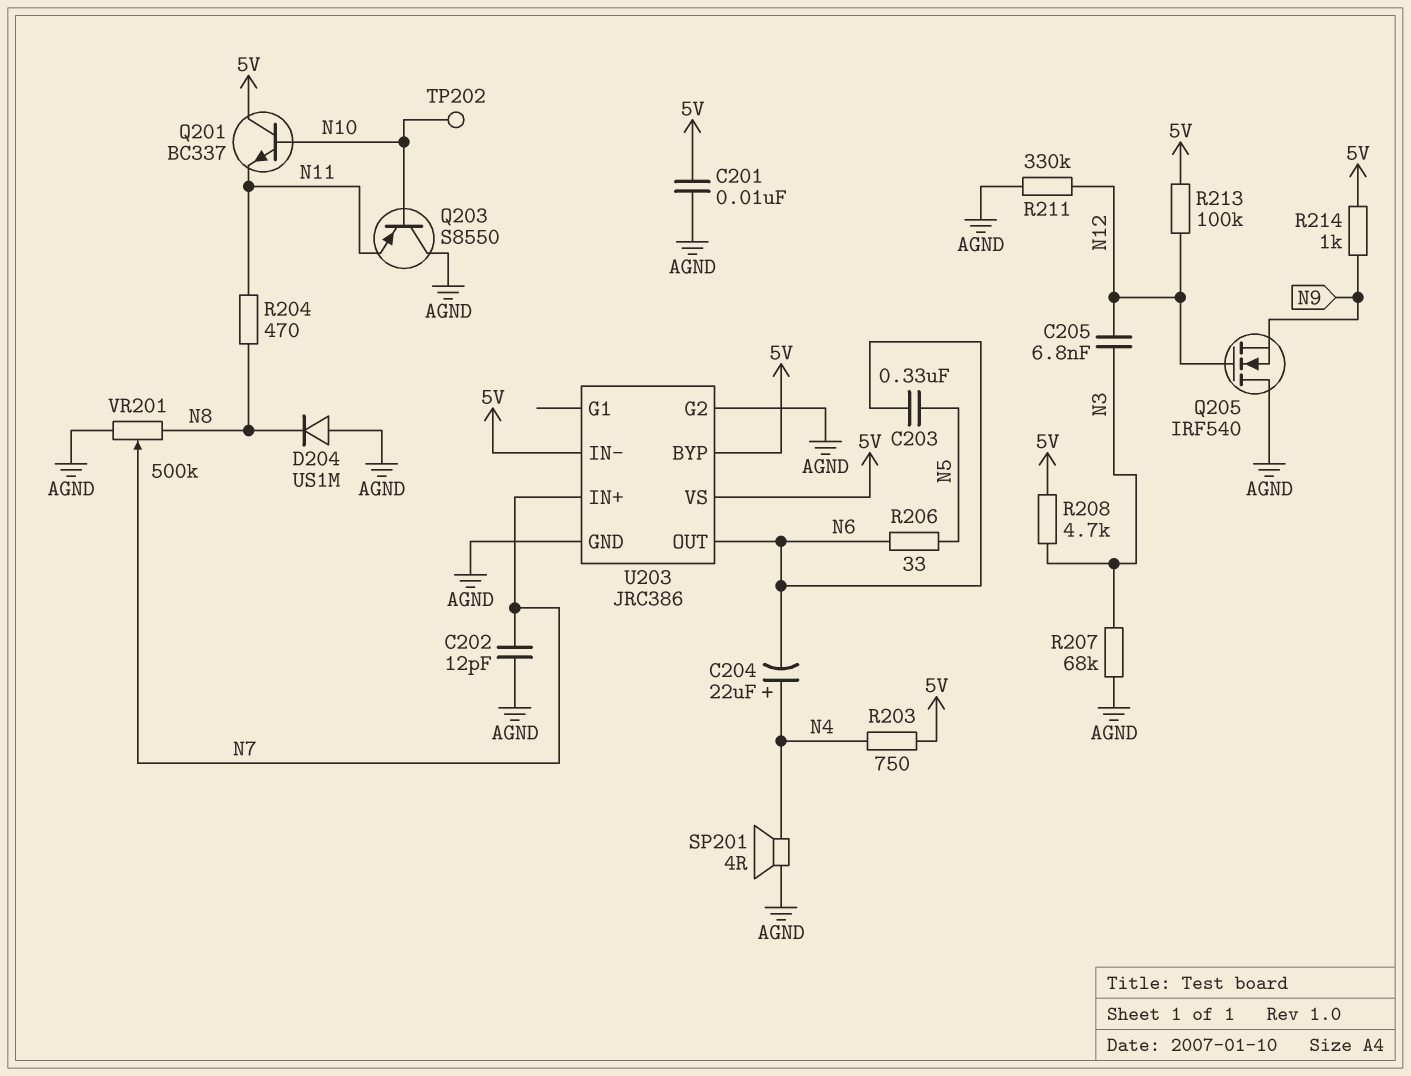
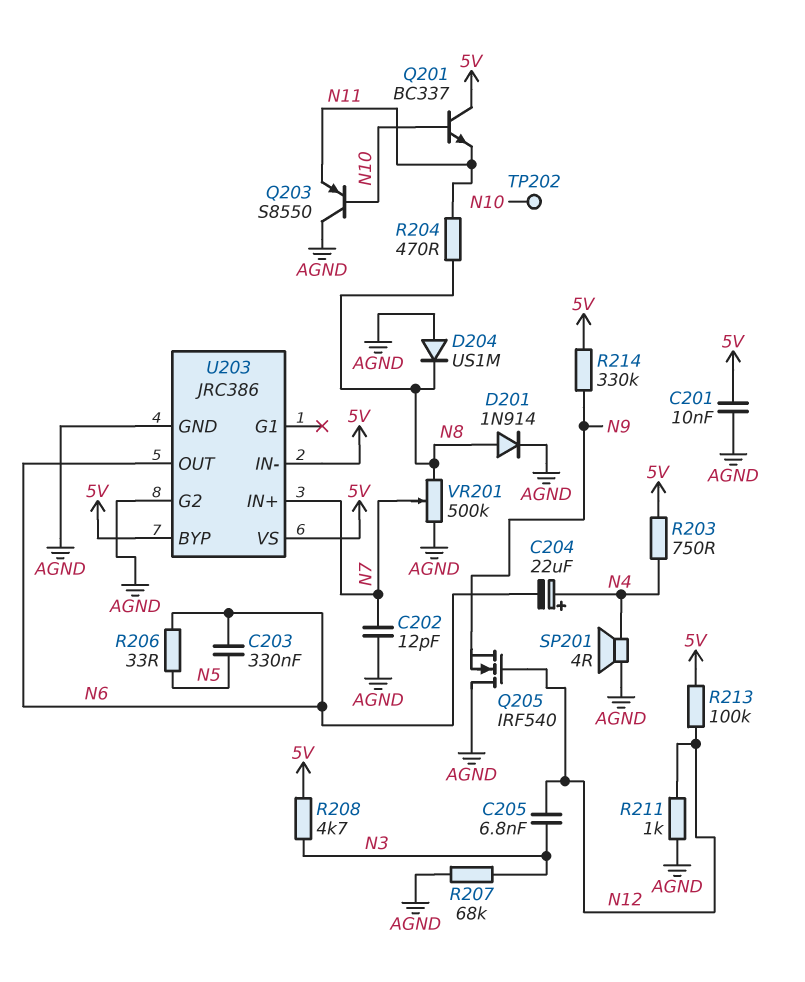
D201: none -> diode 1N914 (A N8, K AGND)
R211: 330k (AGND, N12) -> 1k (AGND, N12)
R214: 1k (5V, N9) -> 330k (5V, N9)

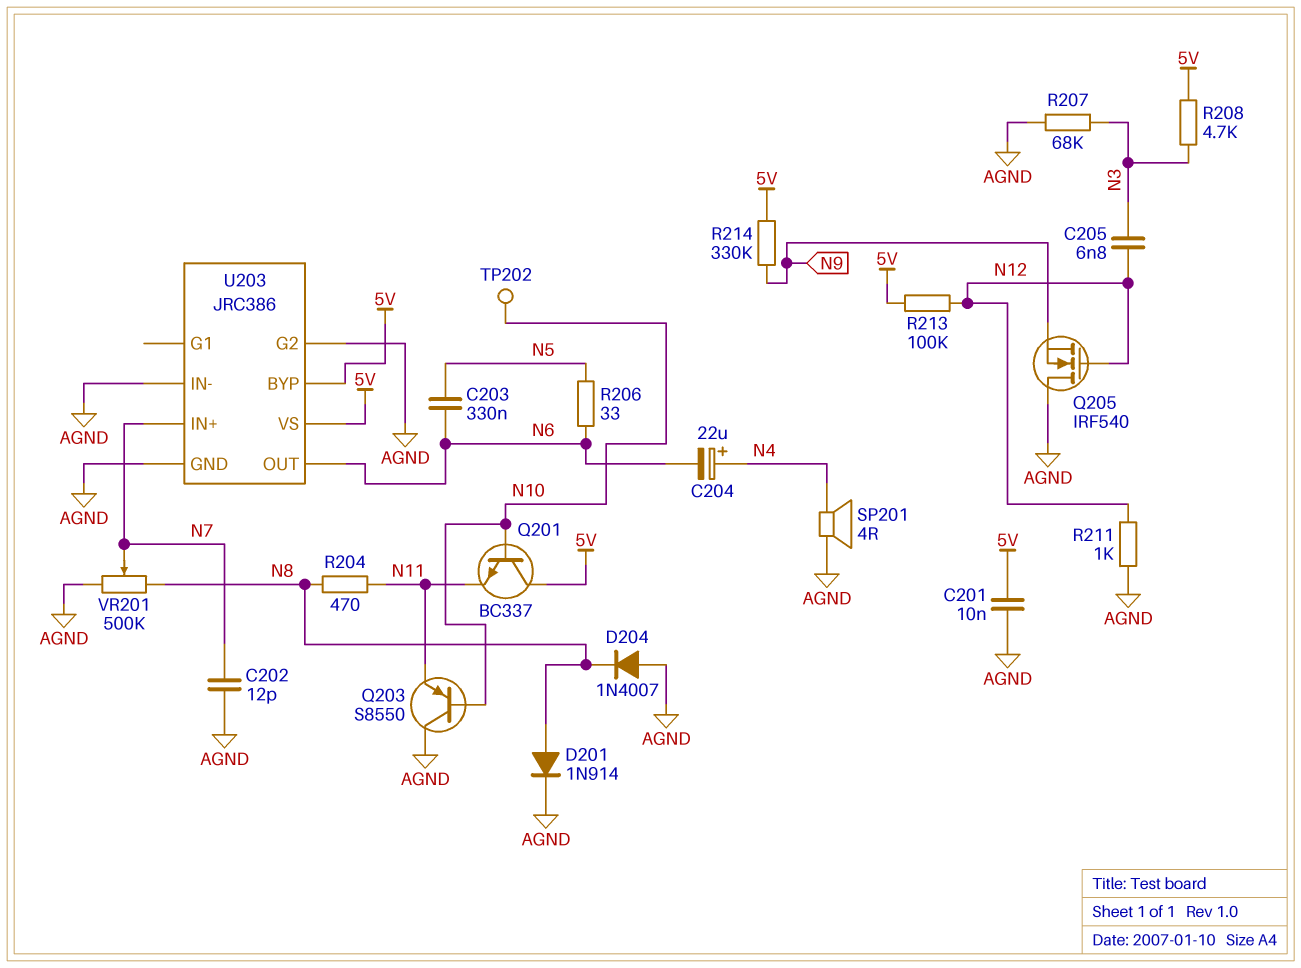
D204: diode US1M (A AGND, K N8) -> diode 1N4007 (A AGND, K N8)
R203: 750 (5V, N4) -> none
U203 pin IN-: 5V -> AGND

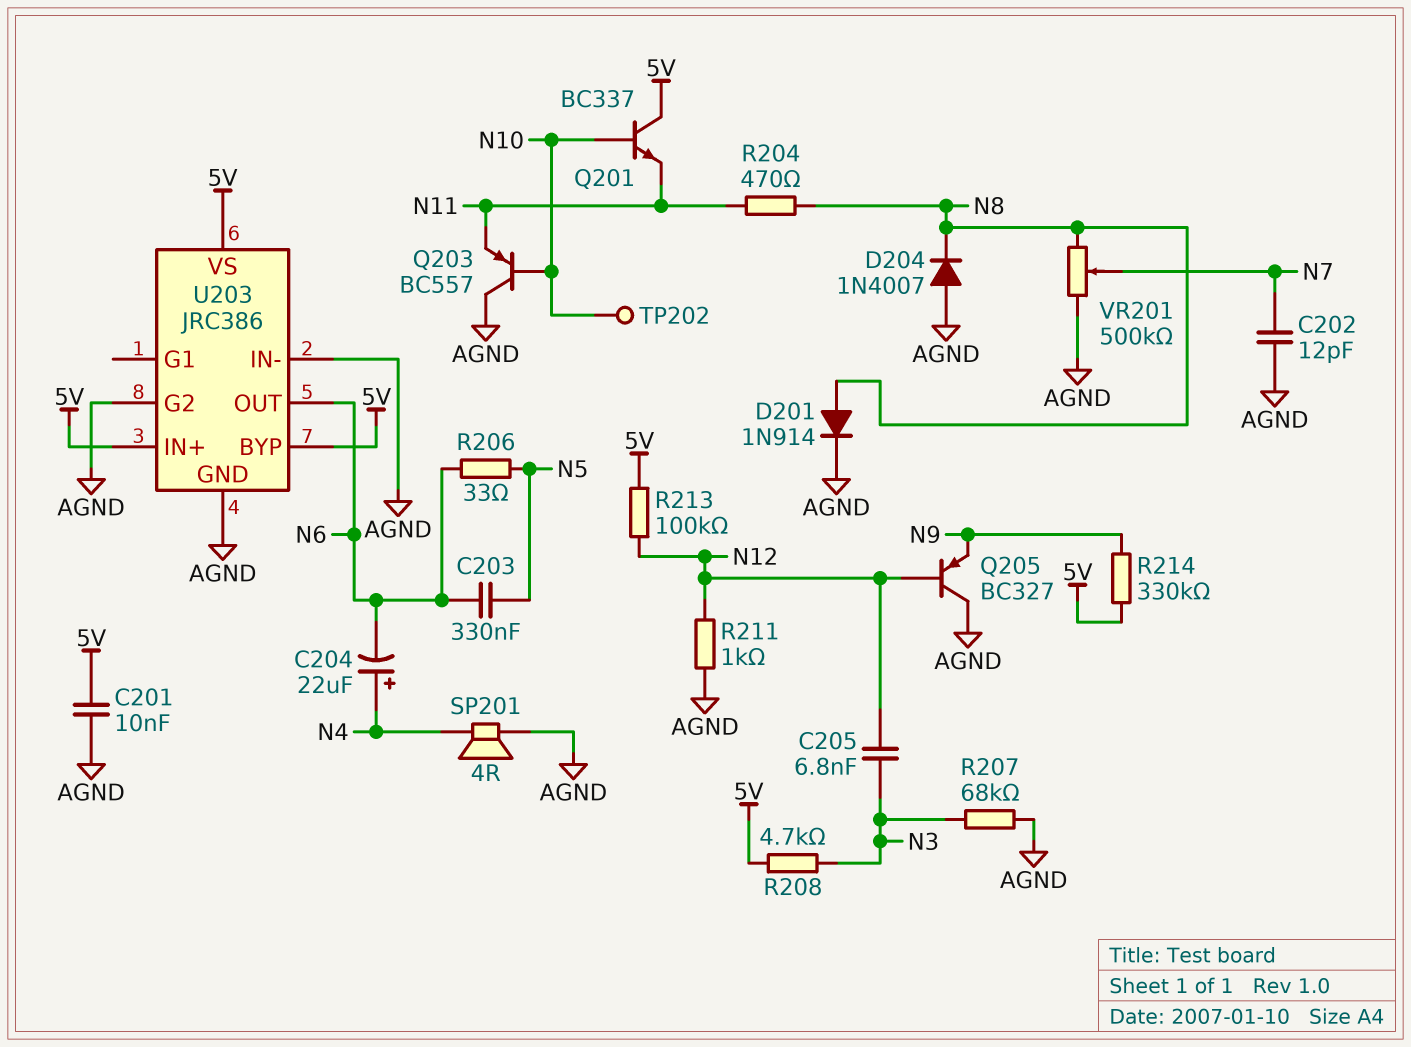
Q203: PNP S8550 (B N10, C AGND, E N11) -> PNP BC557 (B N10, C AGND, E N11)
Q205: NMOS IRF540 (G N12, D AGND, S N9) -> PNP BC327 (B N12, C AGND, E N9)
U203 pin IN+: N7 -> 5V

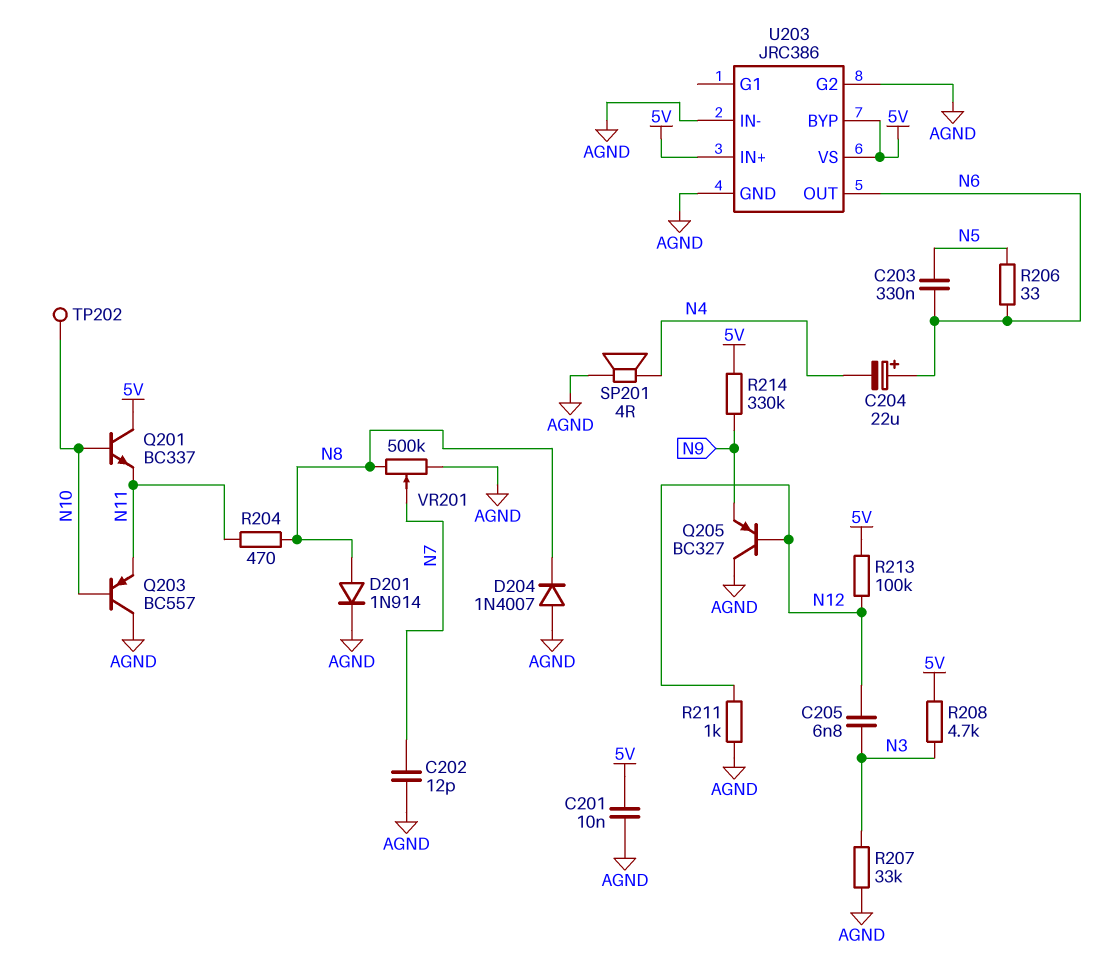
C204: 22uF (plus N4, minus N6) -> 22uF (plus N6, minus N4)
R207: 68k (AGND, N3) -> 33k (AGND, N3)

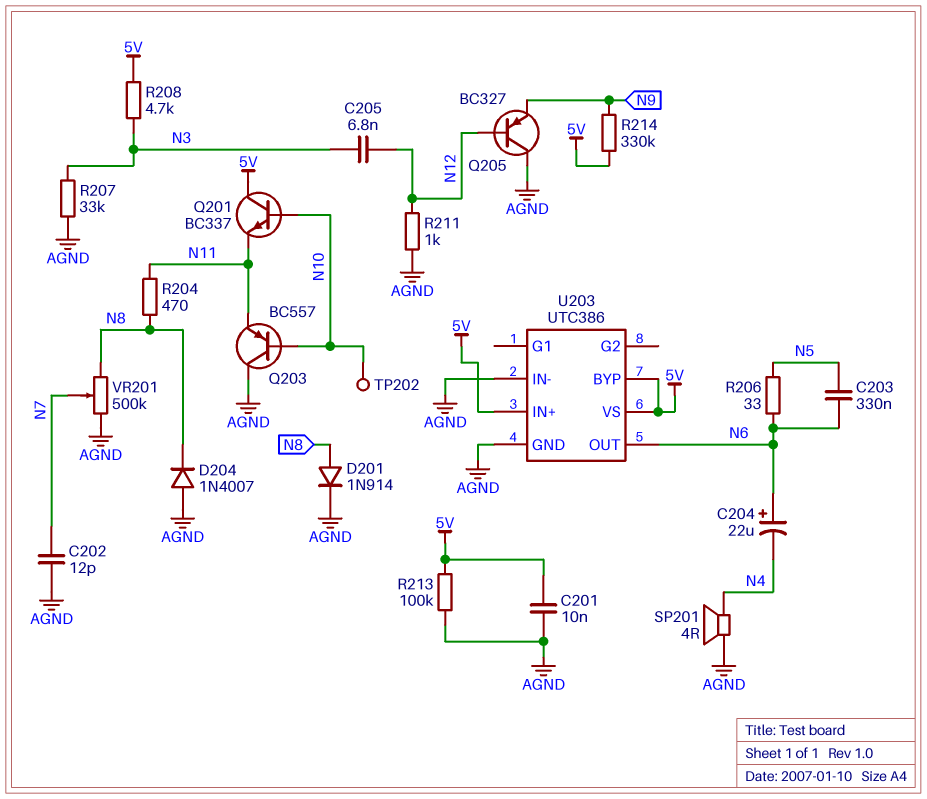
R213: 100k (5V, N12) -> 100k (5V, AGND)
U203: JRC386 -> UTC386
U203 pin G2: AGND -> none

